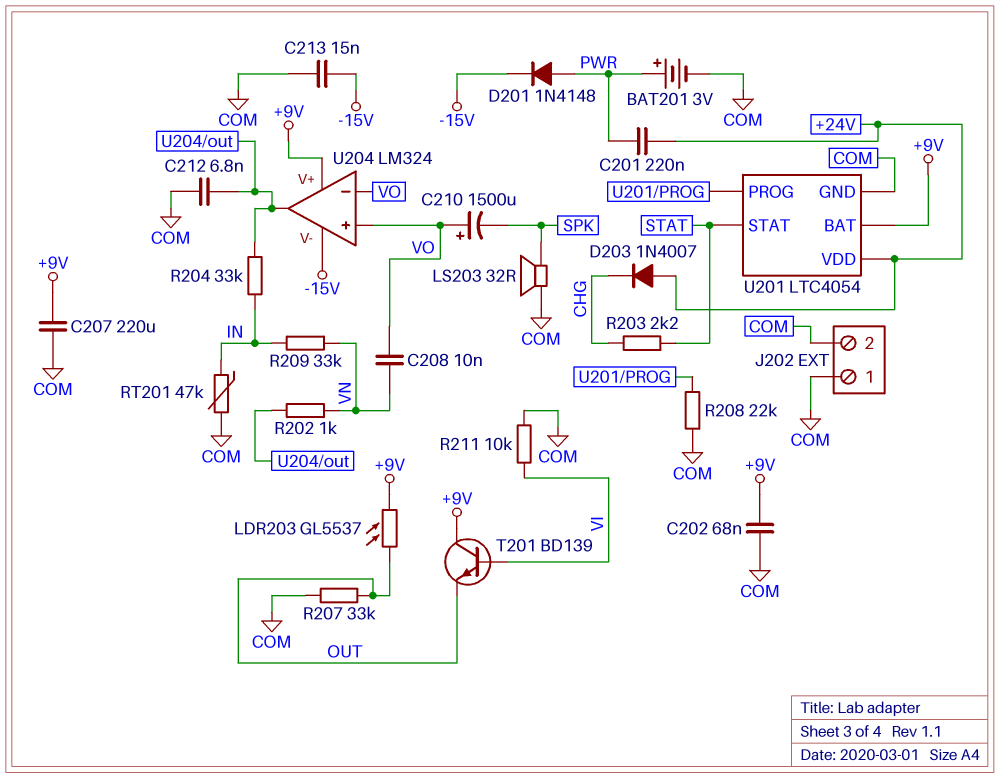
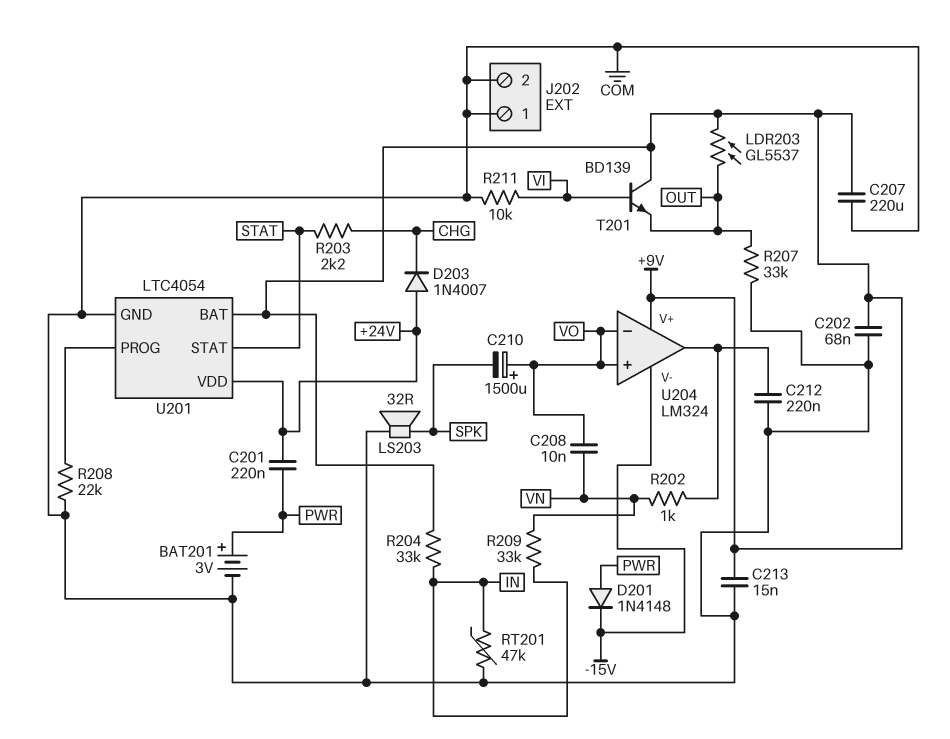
C212: 6.8nF (COM, U204/out) -> 220nF (COM, U204/out)
C213: 15nF (-15V, COM) -> 15nF (+9V, COM)
R204: 33k (IN, U204/out) -> 33k (+9V, IN)

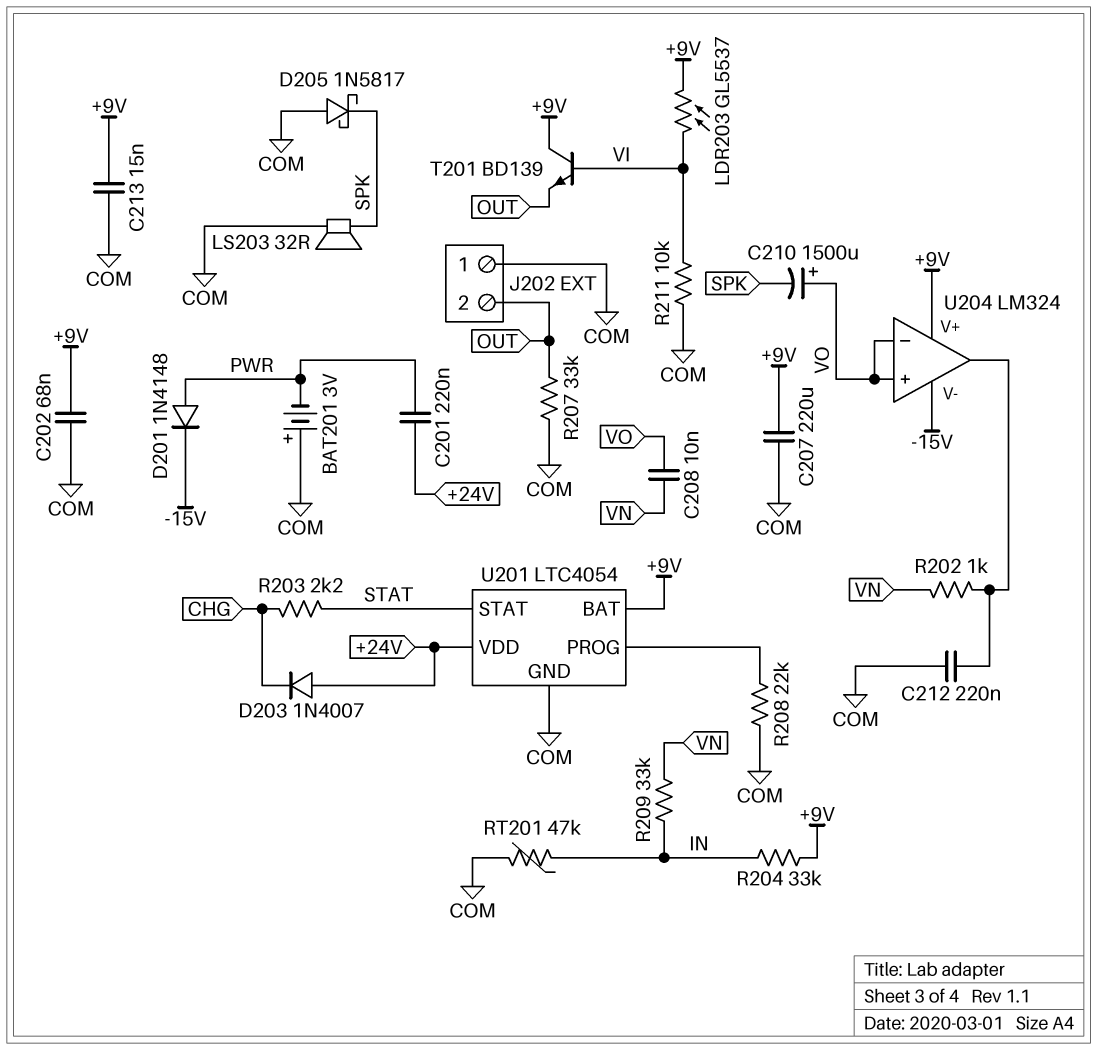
BAT201: 3V (plus PWR, minus COM) -> 3V (plus COM, minus PWR)
D205: none -> schottky 1N5817 (A COM, K SPK)
J202 pin 2: COM -> OUT
LDR203: GL5537 (+9V, OUT) -> GL5537 (+9V, VI)

